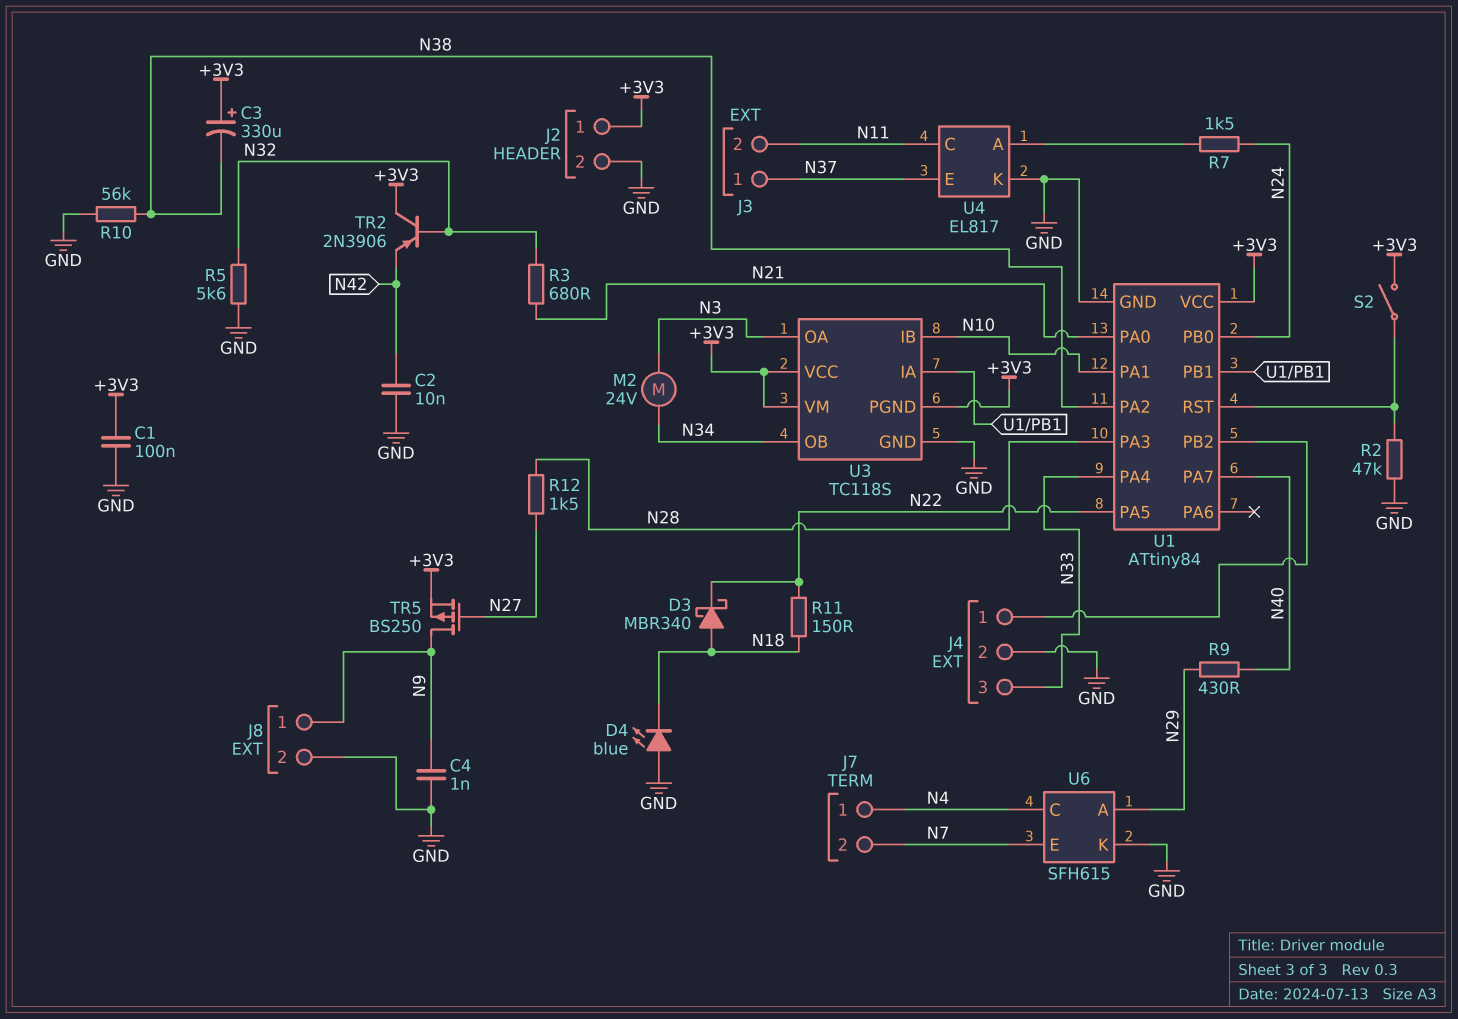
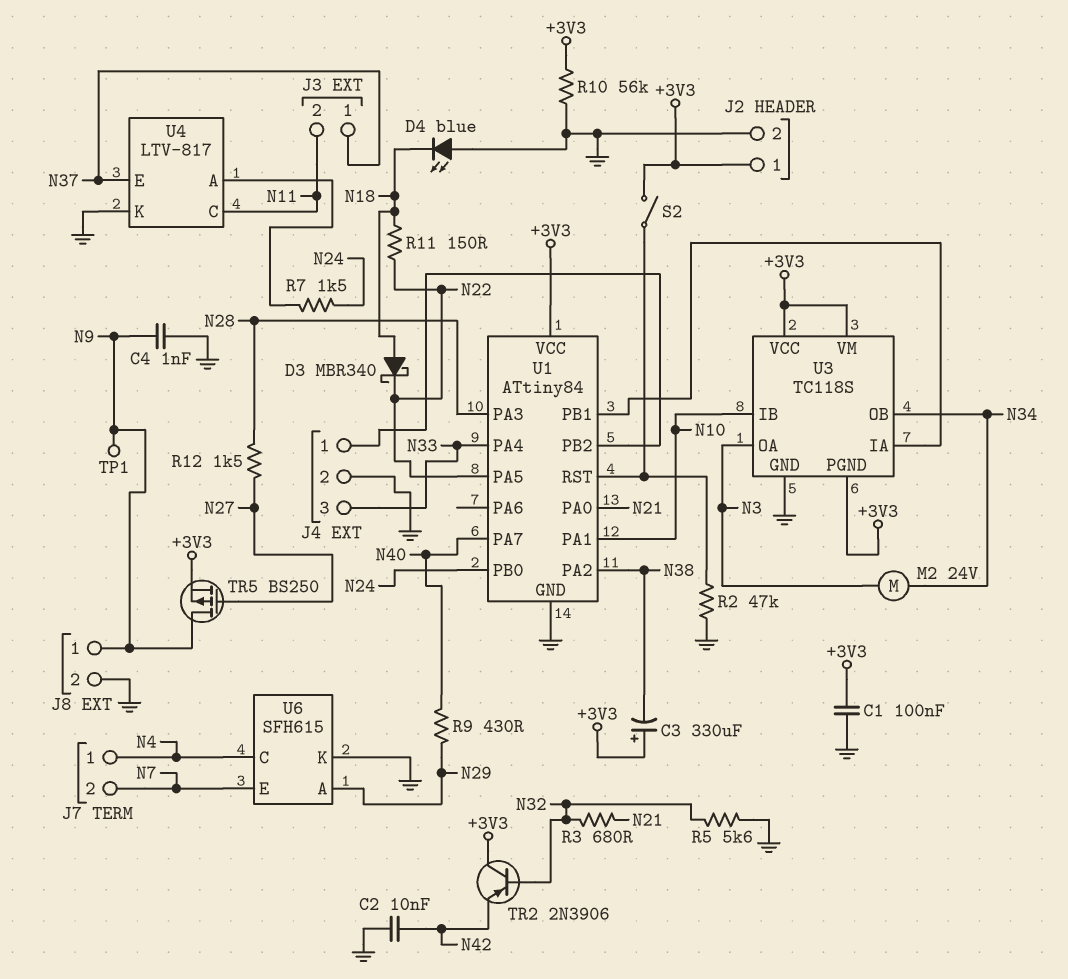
R10: 56k (GND, N38) -> 56k (+3V3, GND)
TP1: none -> test point (N9)
U4: EL817 -> LTV-817

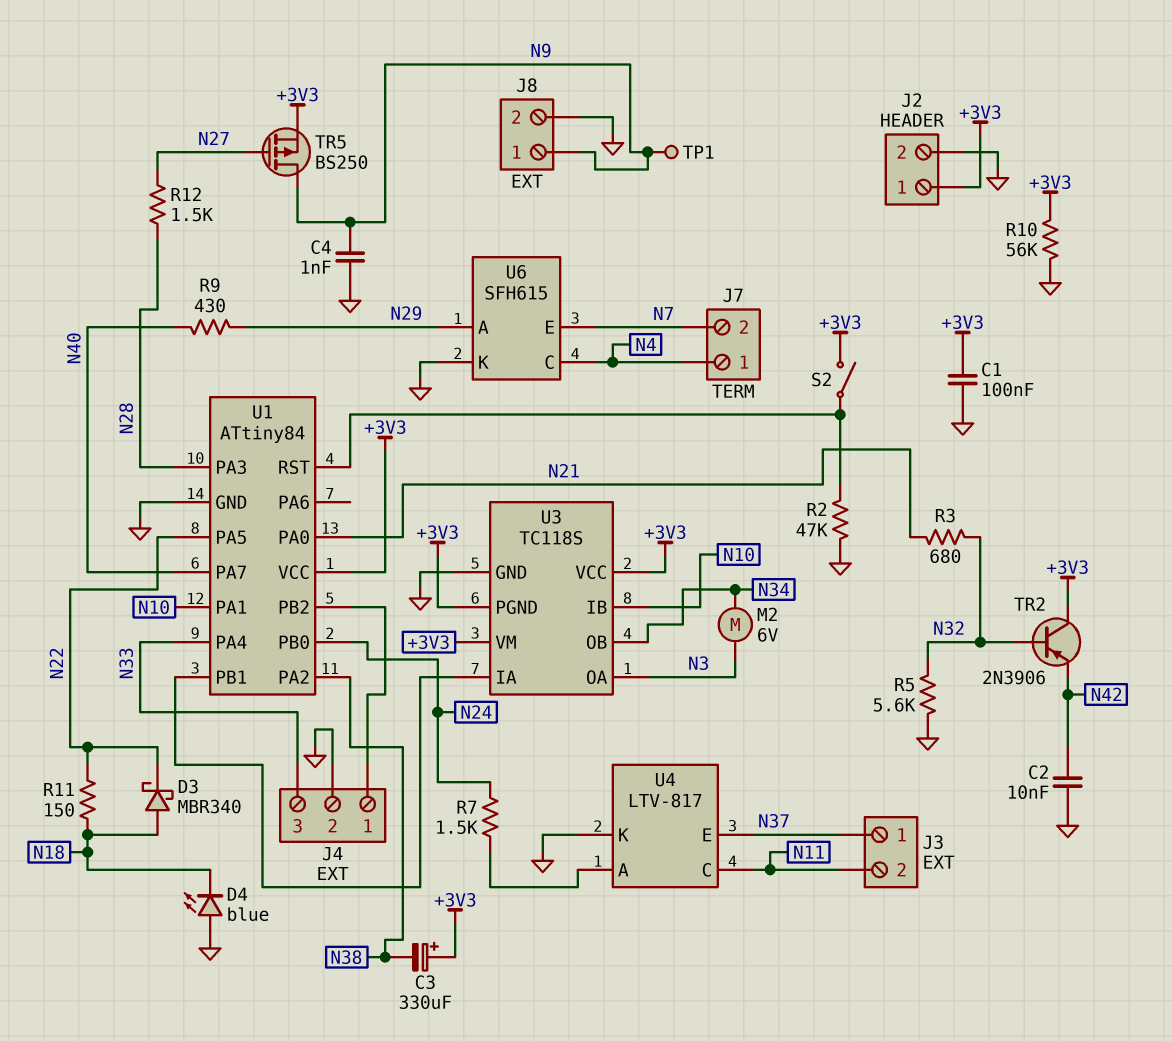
M2: motor 24V (N3, N34) -> motor 6V (N3, N34)

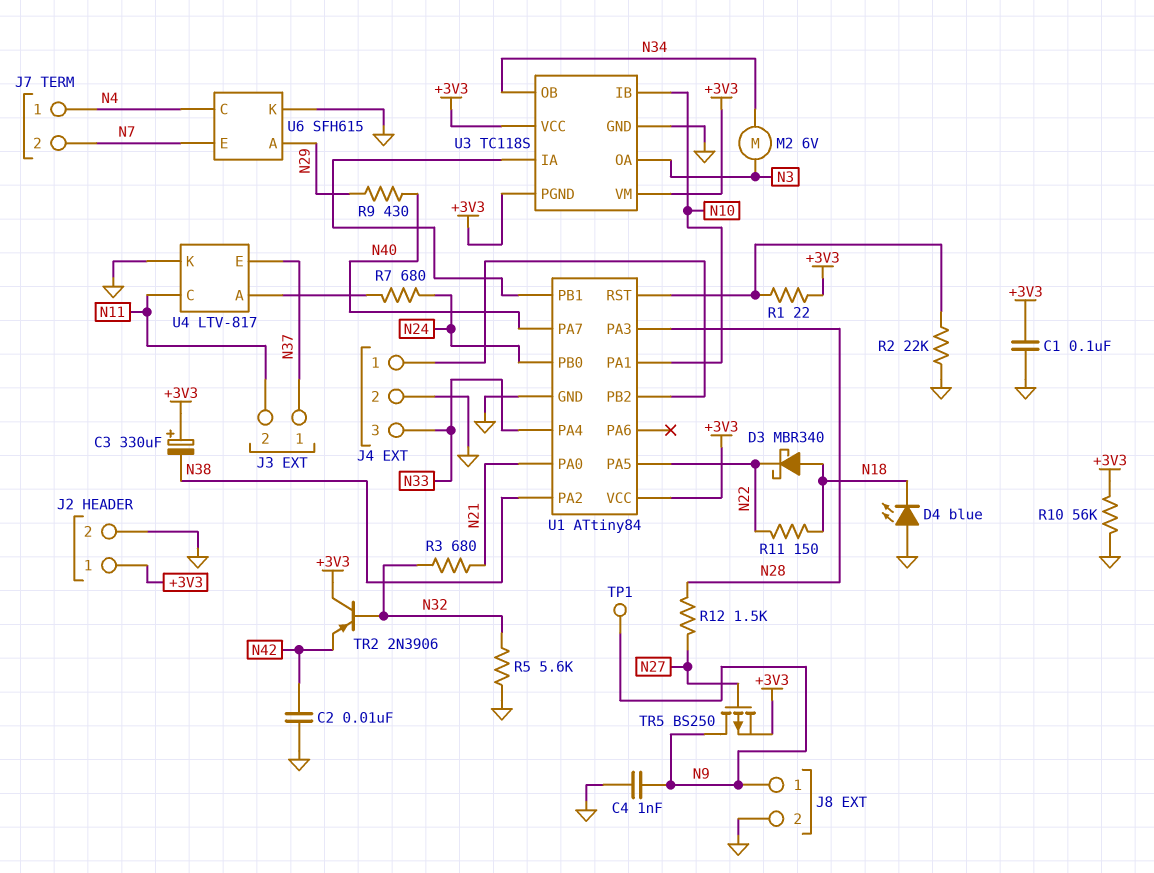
R1: none -> 22 (+3V3, U1/RST)
R2: 47k (GND, U1/RST) -> 22k (GND, U1/RST)
R7: 1.5k (N24, U4/A) -> 680 (N24, U4/A)
S2: switch (+3V3, U1/RST) -> none

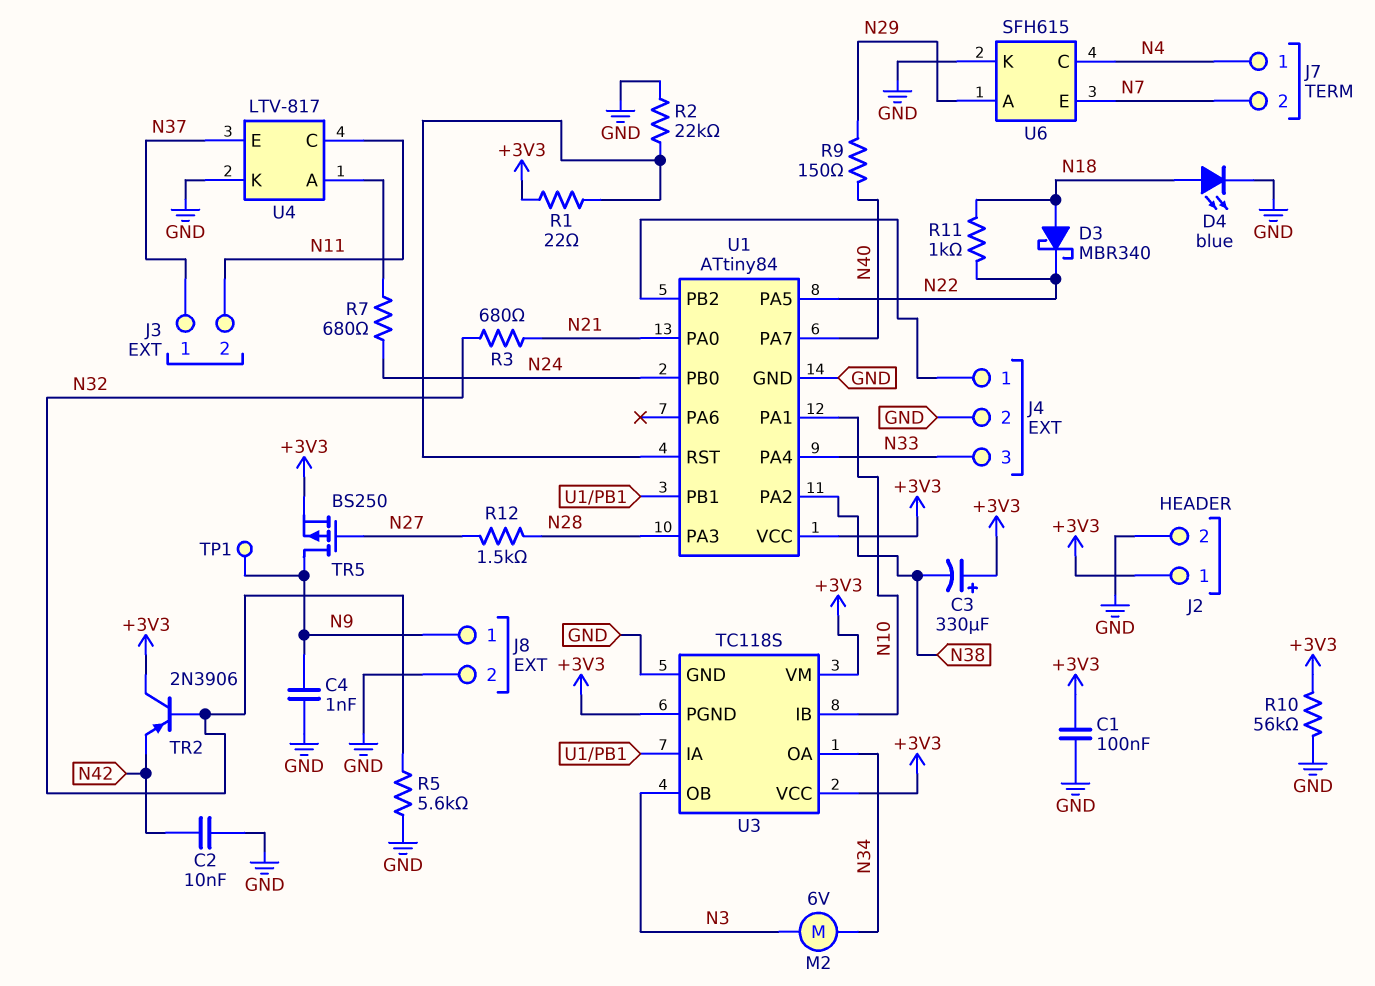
D4: LED blue (A GND, K N18) -> LED blue (A N18, K GND)
R9: 430 (N29, N40) -> 150 (N29, N40)
R11: 150 (N18, N22) -> 1k (N18, N22)
U3 pin OA: N3 -> N34
U3 pin OB: N34 -> N3

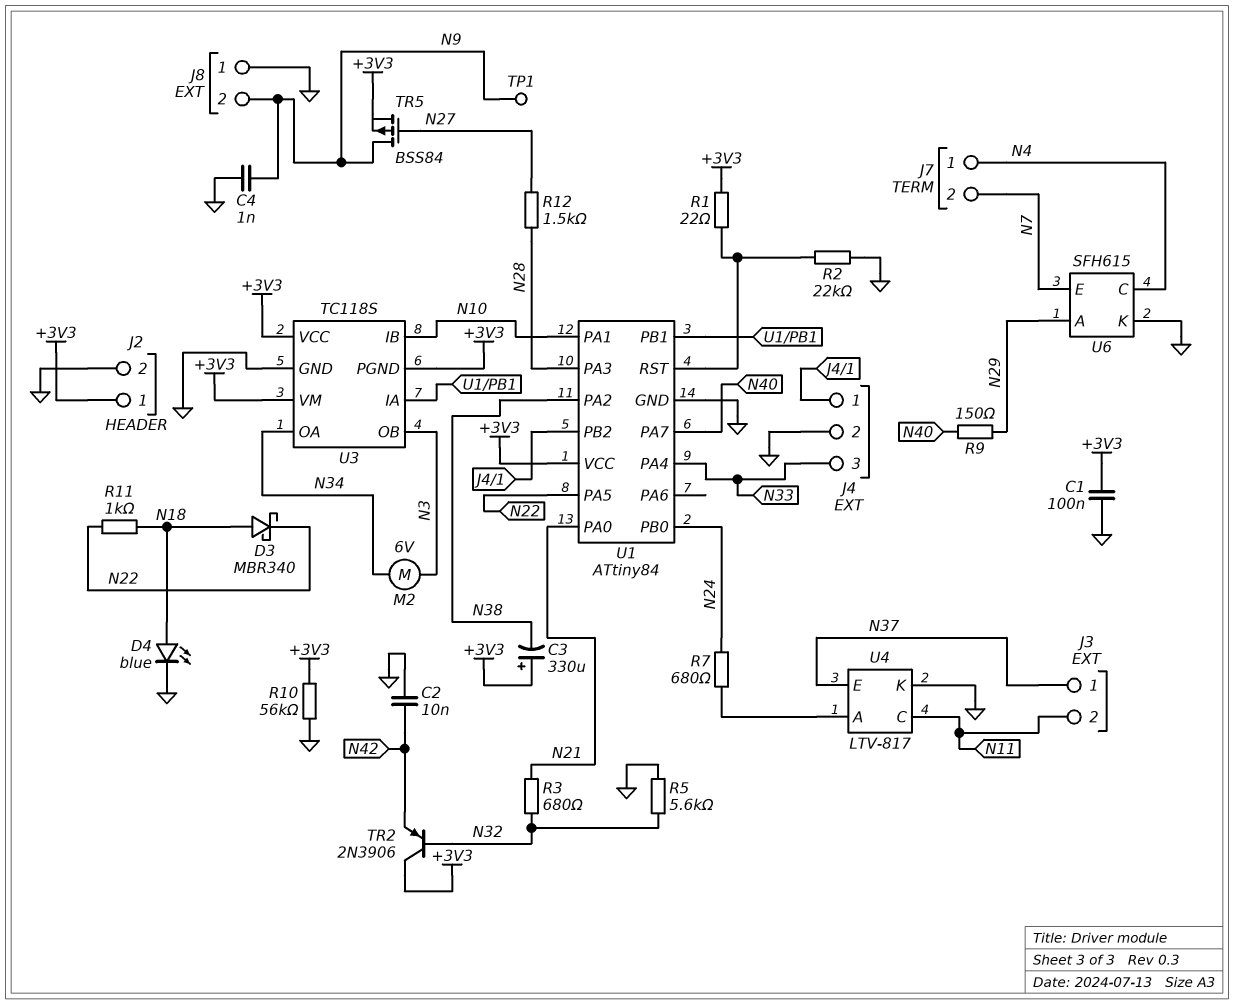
J8 pin 1: N9 -> GND
J8 pin 2: GND -> N9
TR5: PMOS BS250 (G N27, D N9, S +3V3) -> PMOS BSS84 (G N27, D N9, S +3V3)

